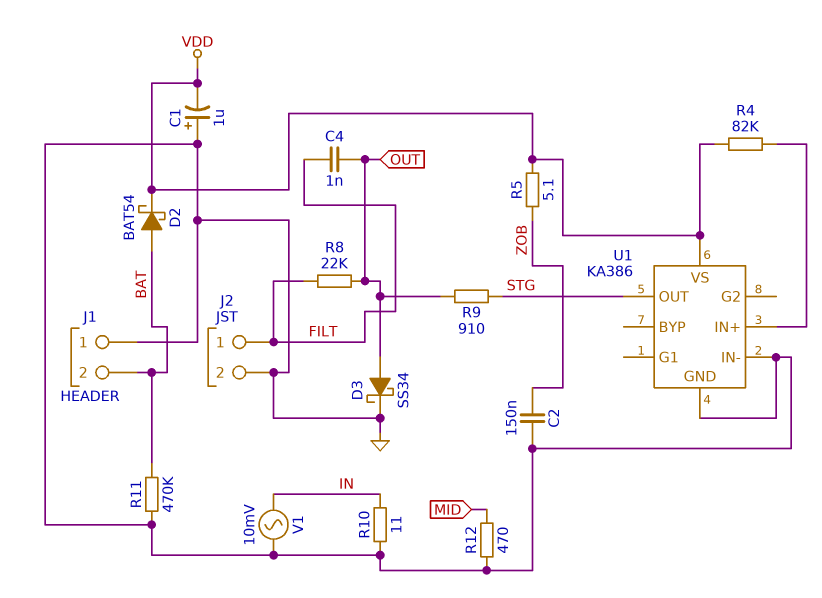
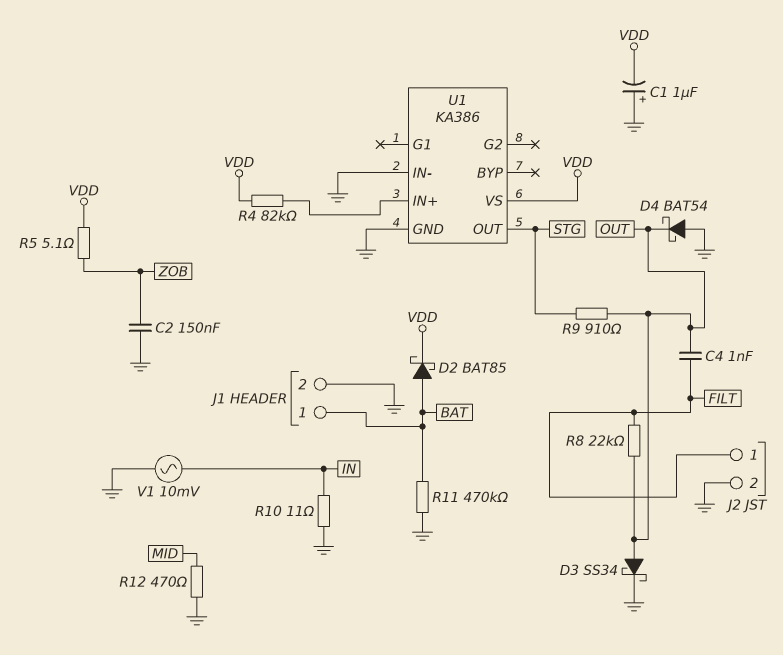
D2: schottky BAT54 (A BAT, K VDD) -> schottky BAT85 (A BAT, K VDD)
D4: none -> schottky BAT54 (A GND, K OUT)
J1 pin 1: GND -> BAT
J1 pin 2: BAT -> GND

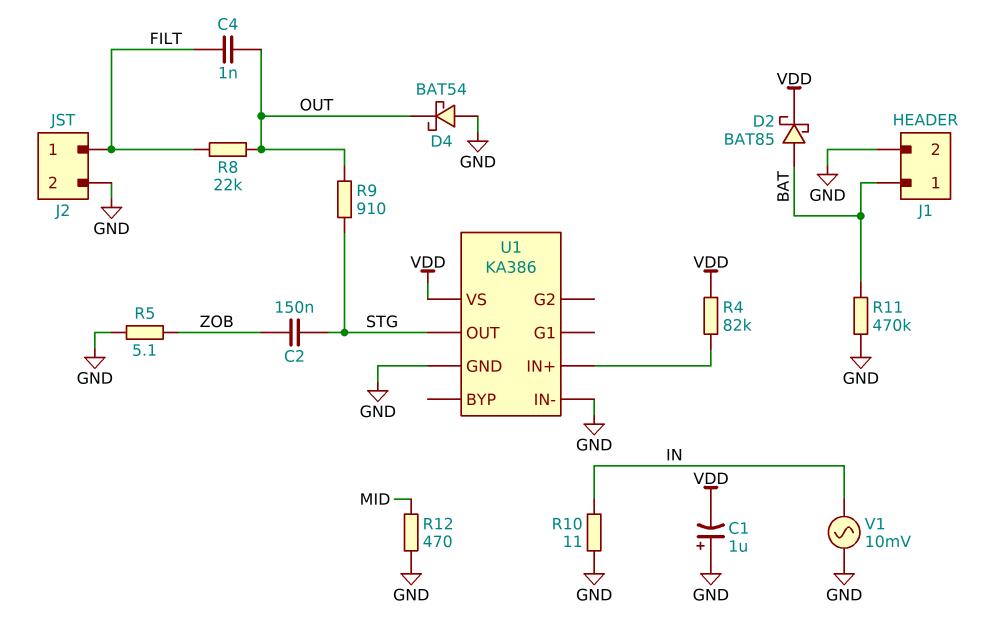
C2: 150nF (GND, ZOB) -> 150nF (STG, ZOB)
D3: schottky SS34 (A OUT, K GND) -> none
R5: 5.1 (VDD, ZOB) -> 5.1 (GND, ZOB)

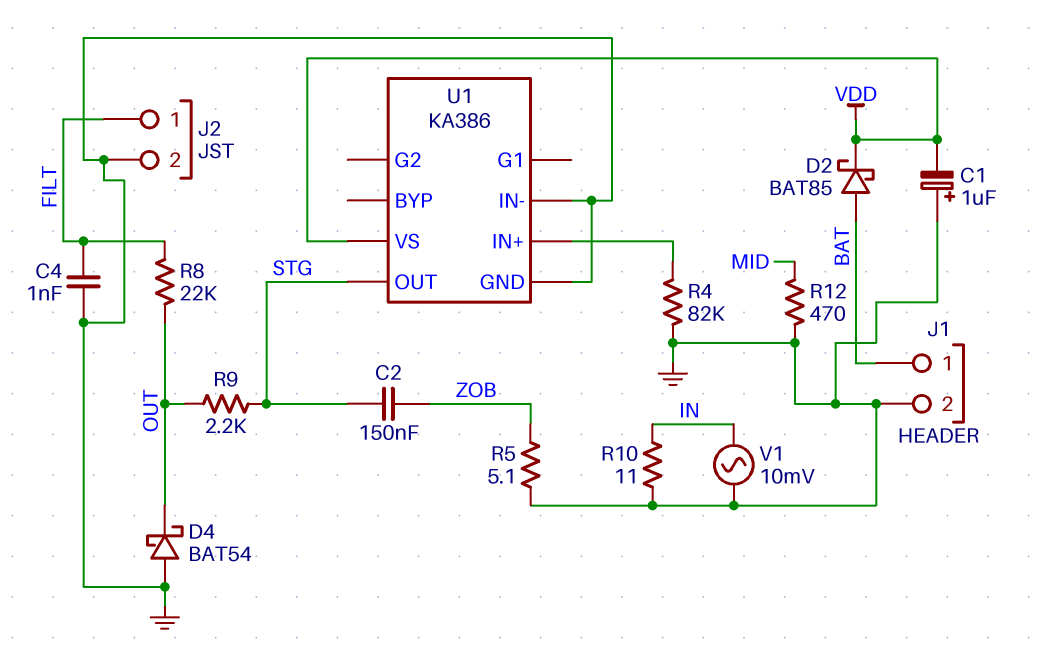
C4: 1nF (FILT, OUT) -> 1nF (FILT, GND)
R4: 82k (U1/IN+, VDD) -> 82k (GND, U1/IN+)
R9: 910 (OUT, STG) -> 2.2k (OUT, STG)
R11: 470k (BAT, GND) -> none

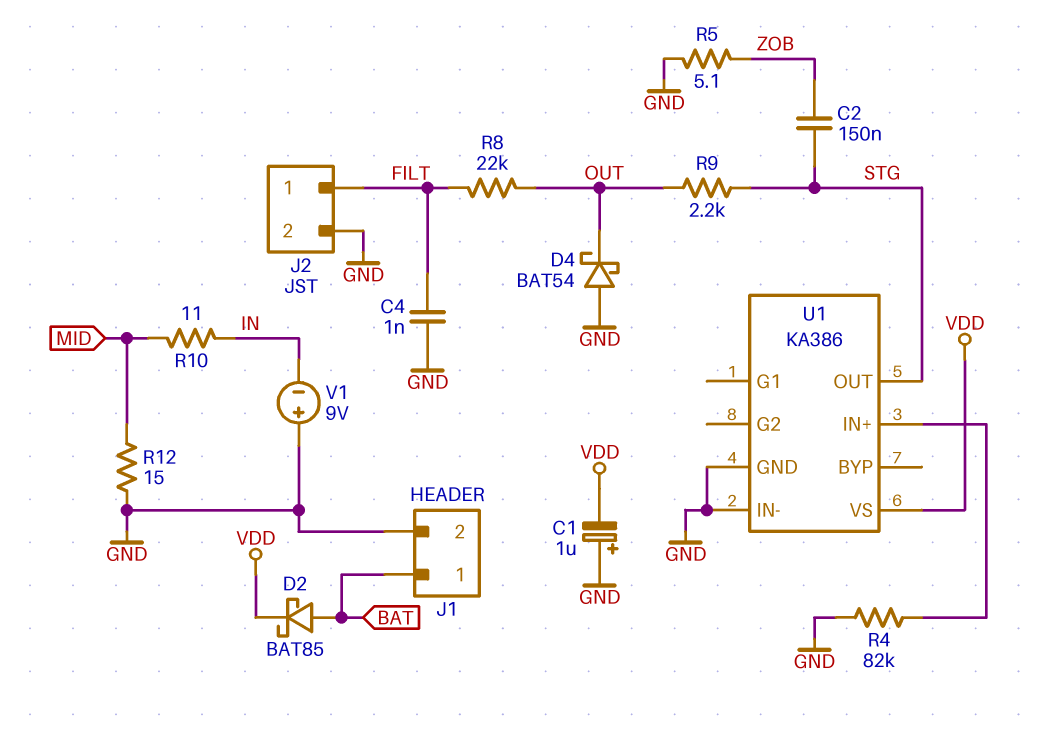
R10: 11 (GND, IN) -> 11 (IN, MID)
R12: 470 (GND, MID) -> 15 (GND, MID)
V1: AC 10mV (GND, IN) -> 9V (plus GND, minus IN)

